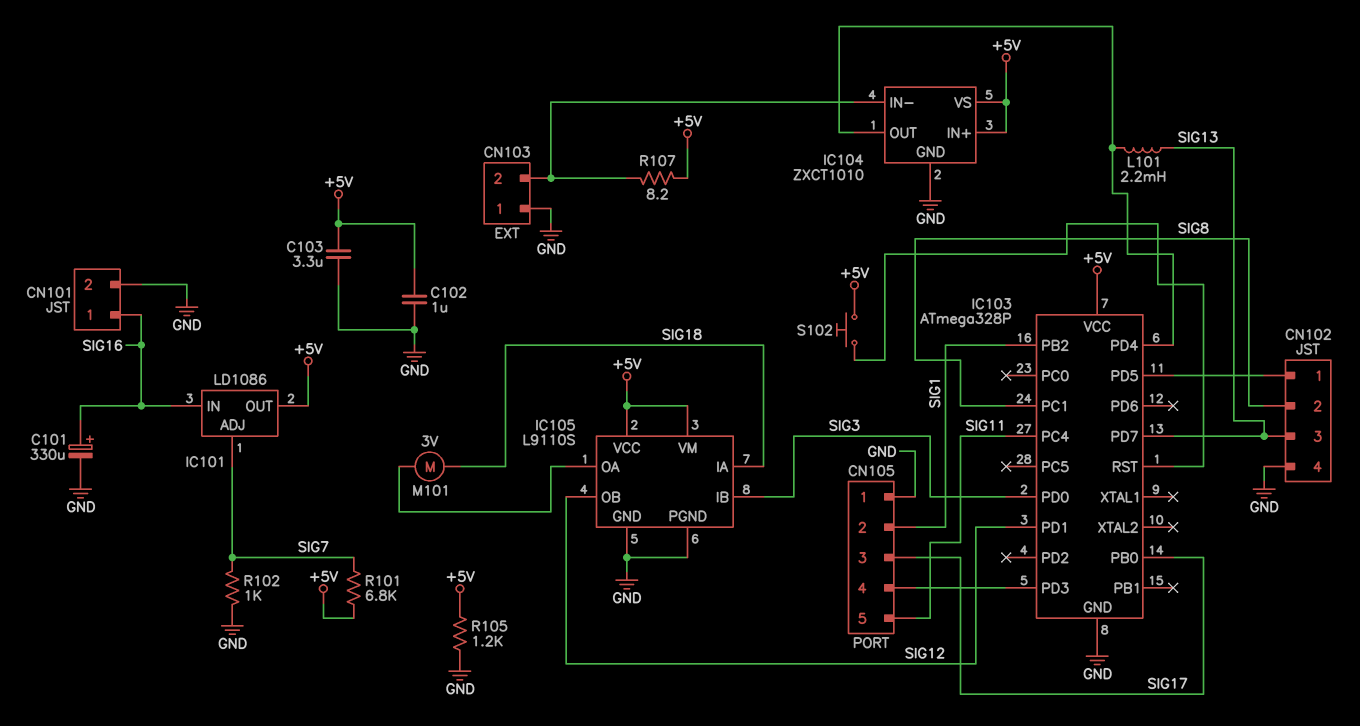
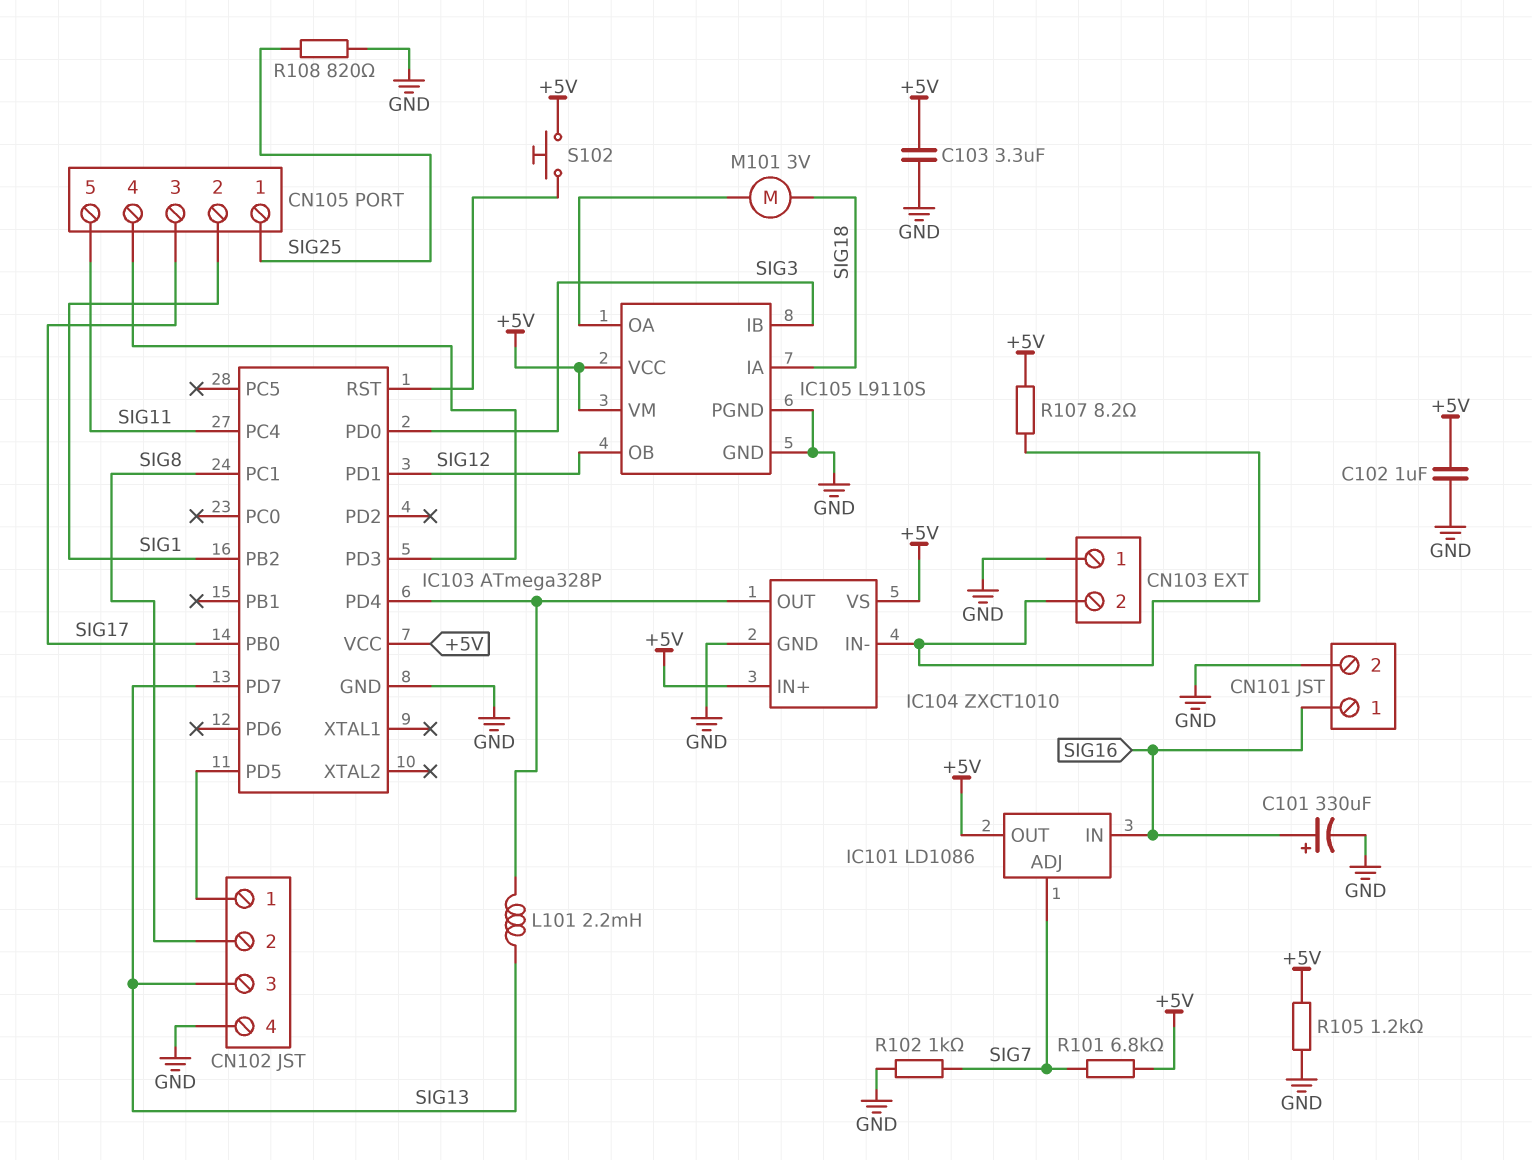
CN105 pin 1: GND -> SIG25
R108: none -> 820 (GND, SIG25)

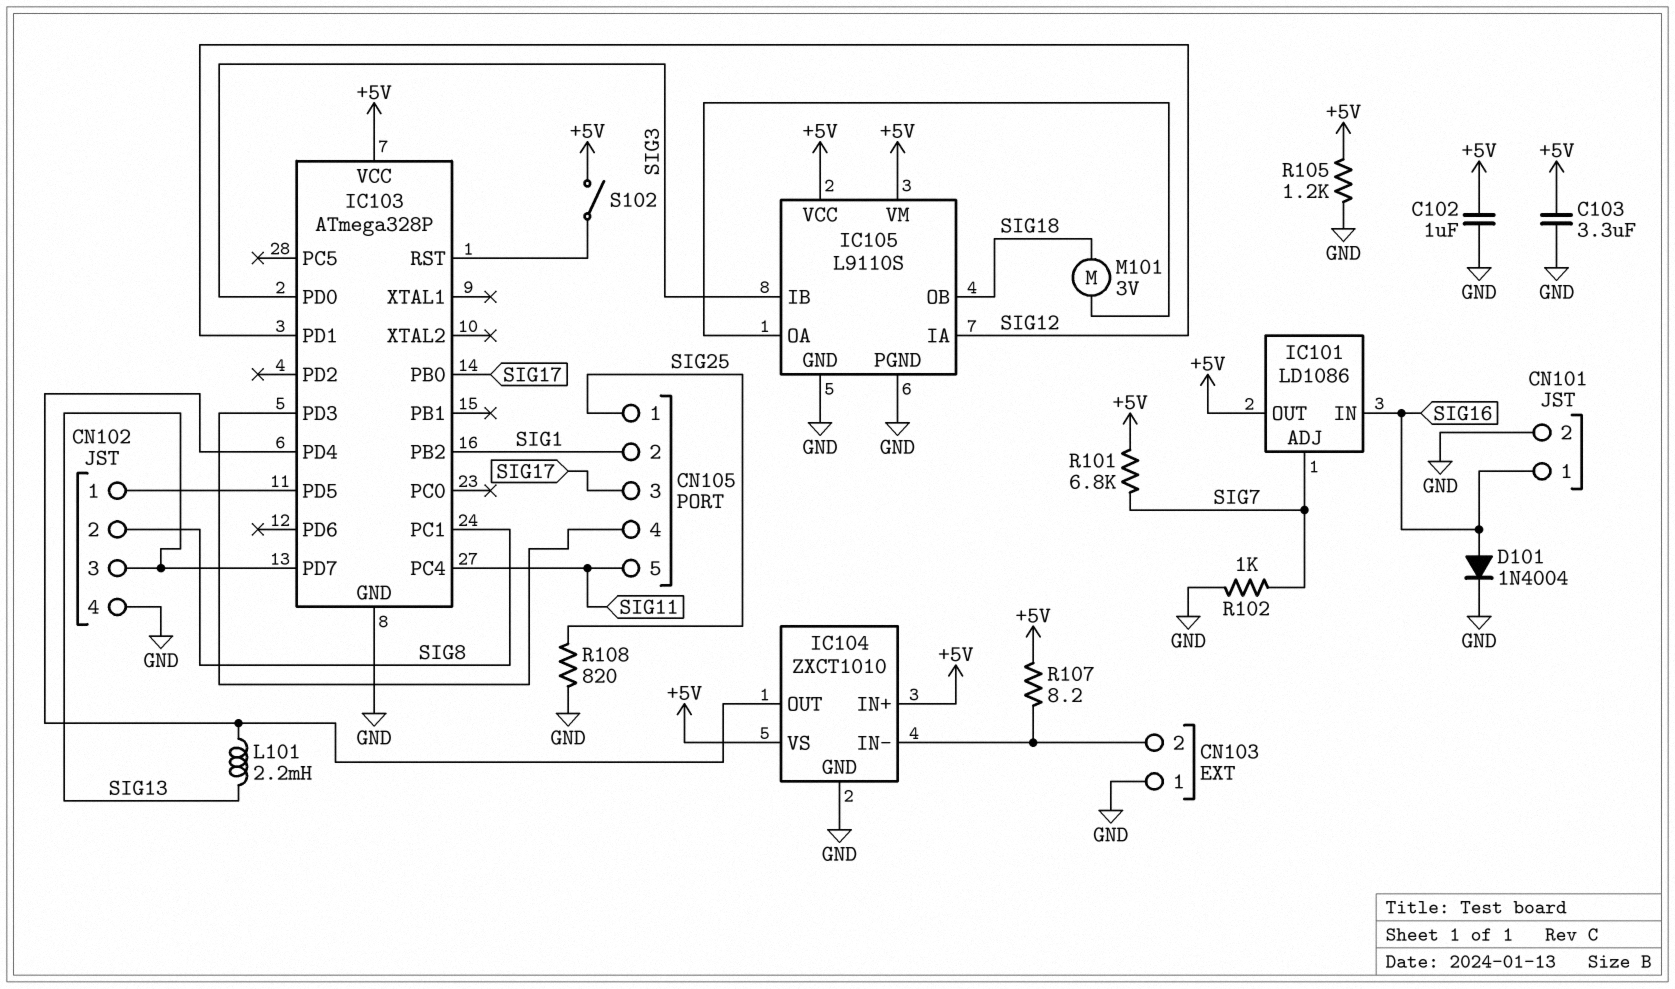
C101: 330uF (plus SIG16, minus GND) -> none
D101: none -> diode 1N4004 (A SIG16, K GND)
IC105 pin IA: SIG18 -> SIG12
IC105 pin OB: SIG12 -> SIG18
S102: button (+5V, IC103/RST) -> switch (+5V, IC103/RST)

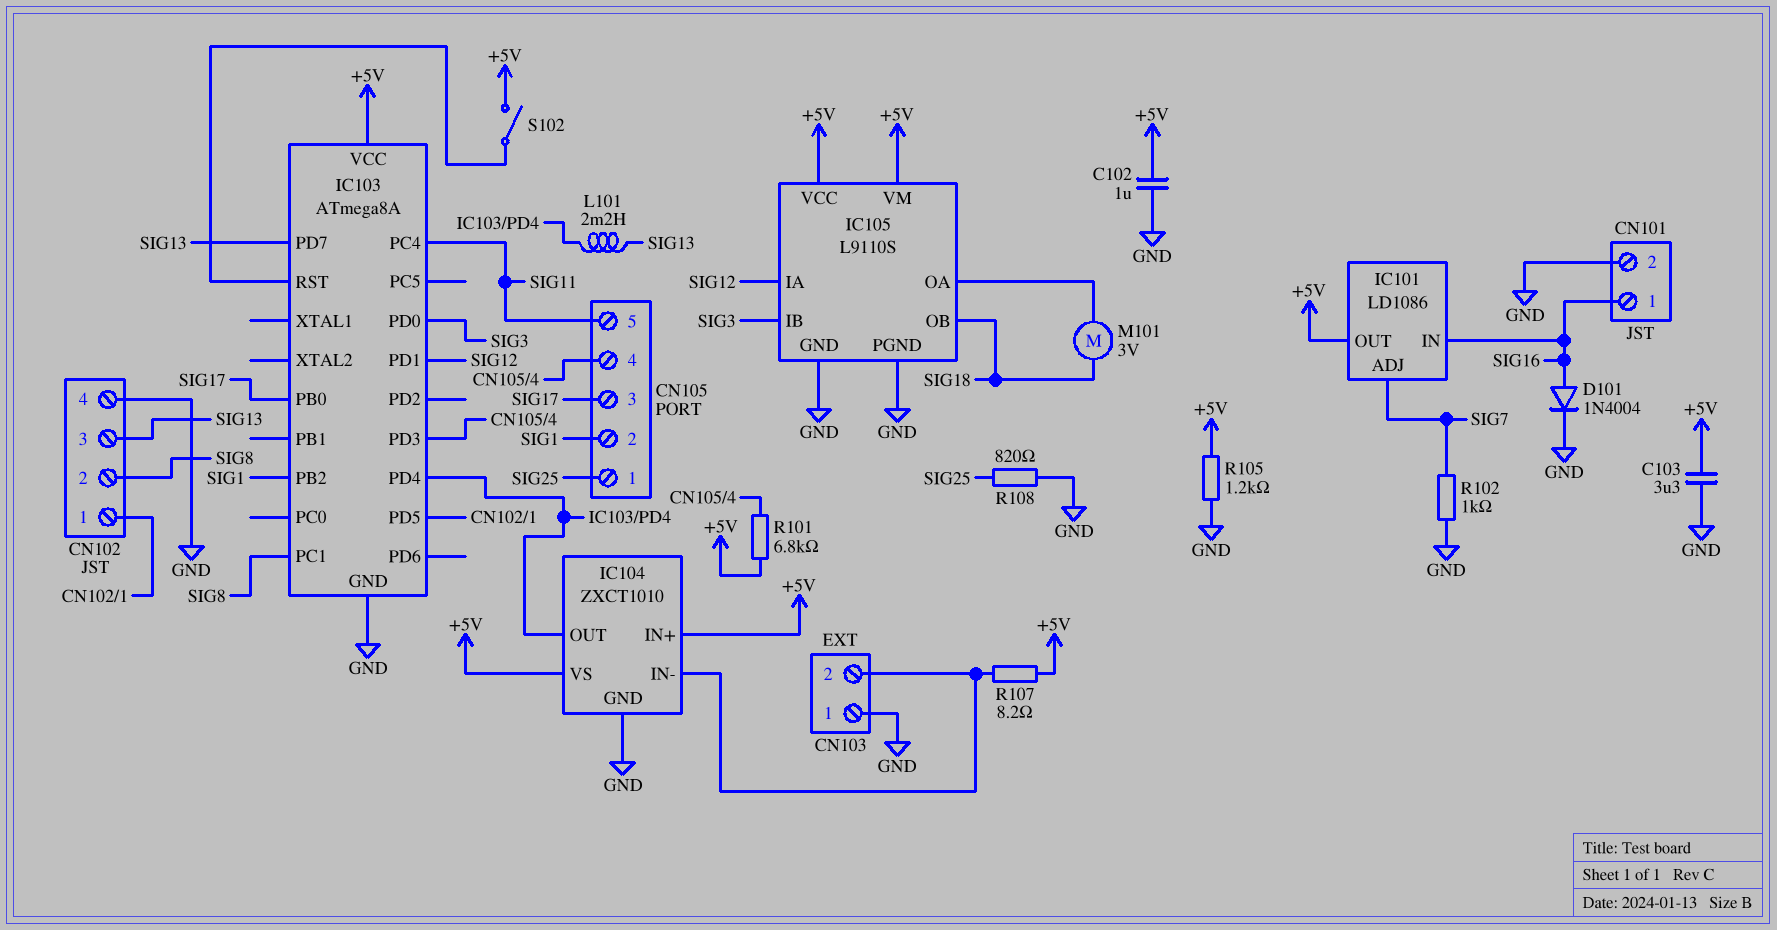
IC103: ATmega328P -> ATmega8A
R101: 6.8k (+5V, SIG7) -> 6.8k (+5V, CN105/4)

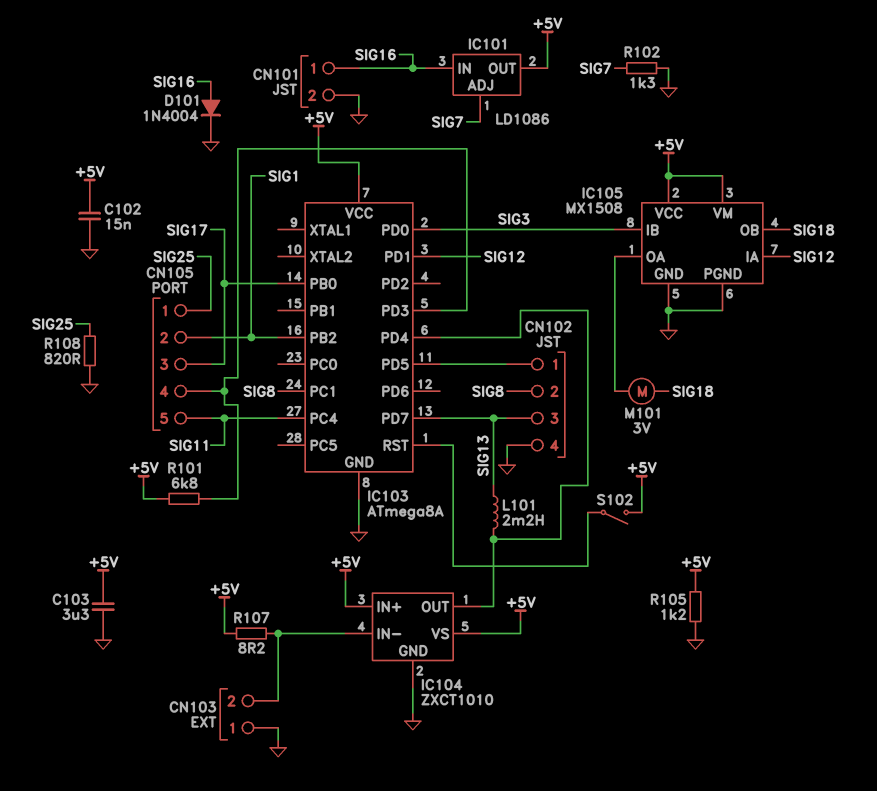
C102: 1uF (+5V, GND) -> 15nF (+5V, GND)
IC105: L9110S -> MX1508
R102: 1k (GND, SIG7) -> 1.3k (GND, SIG7)

